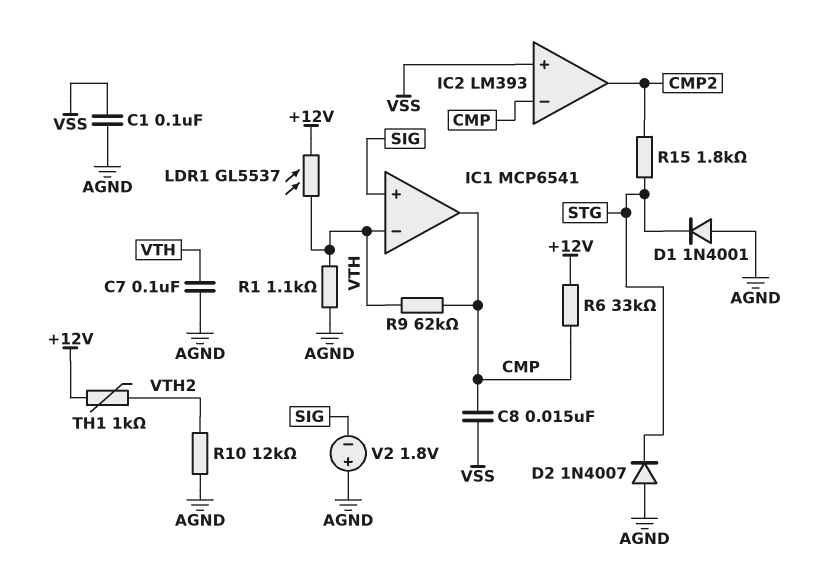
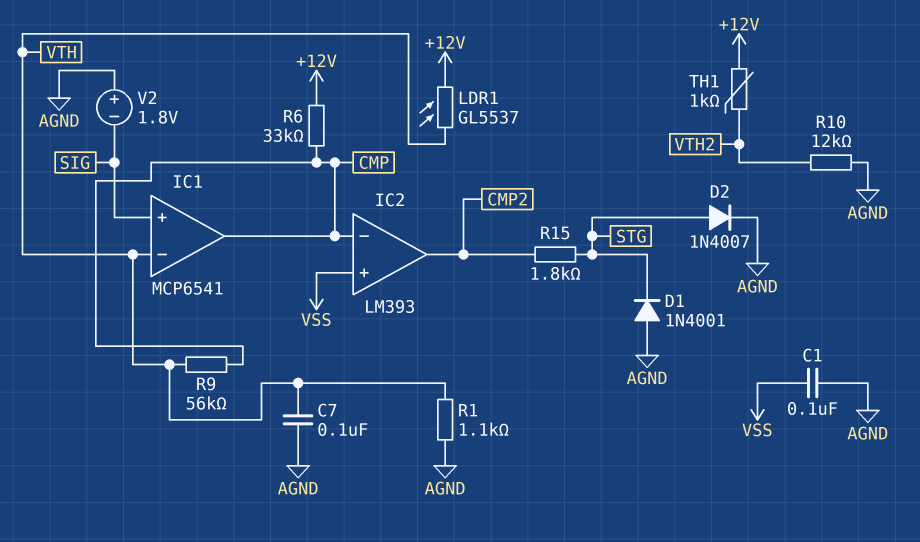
C8: 15nF (CMP, VSS) -> none
D2: diode 1N4007 (A AGND, K STG) -> diode 1N4007 (A STG, K AGND)
R9: 62k (CMP, VTH) -> 56k (CMP, VTH)

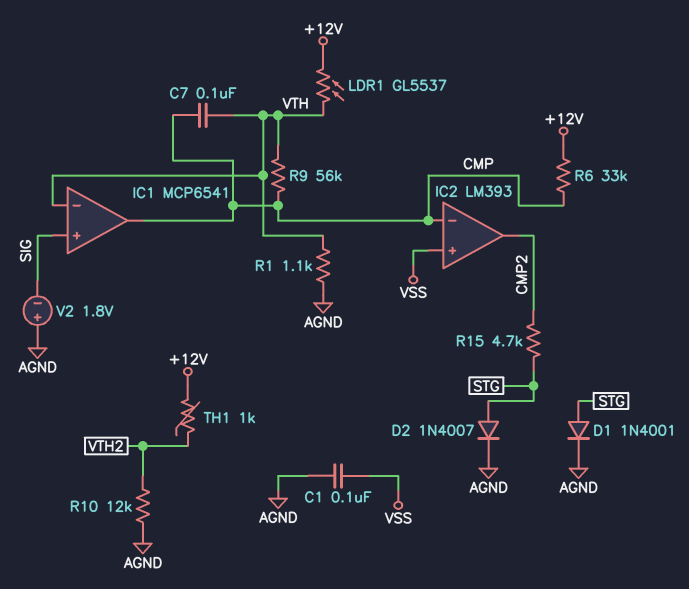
C7: 100nF (AGND, VTH) -> 100nF (CMP, VTH)
D1: diode 1N4001 (A AGND, K STG) -> diode 1N4001 (A STG, K AGND)
R15: 1.8k (CMP2, STG) -> 4.7k (CMP2, STG)

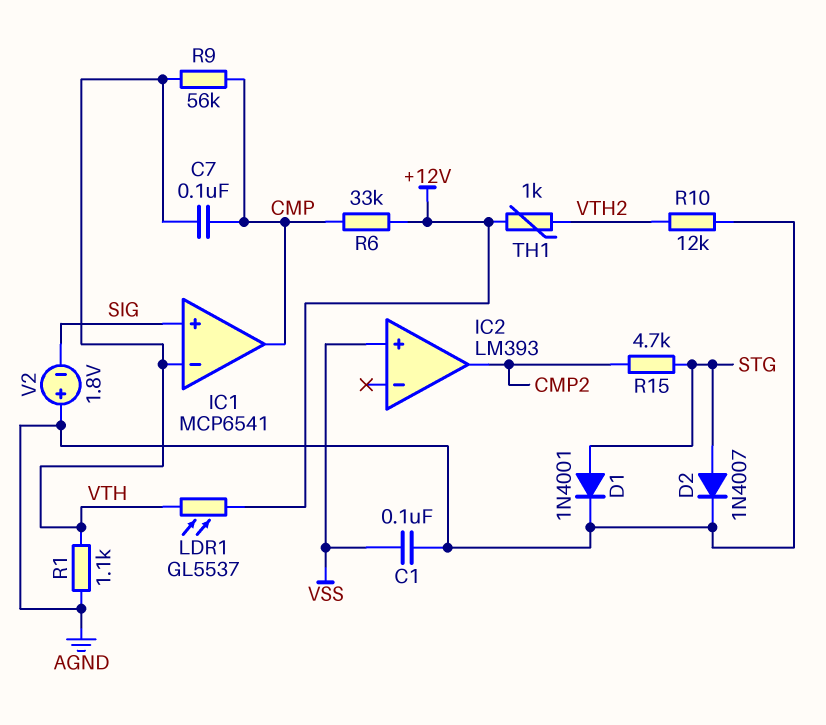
IC2 pin in-: CMP -> none

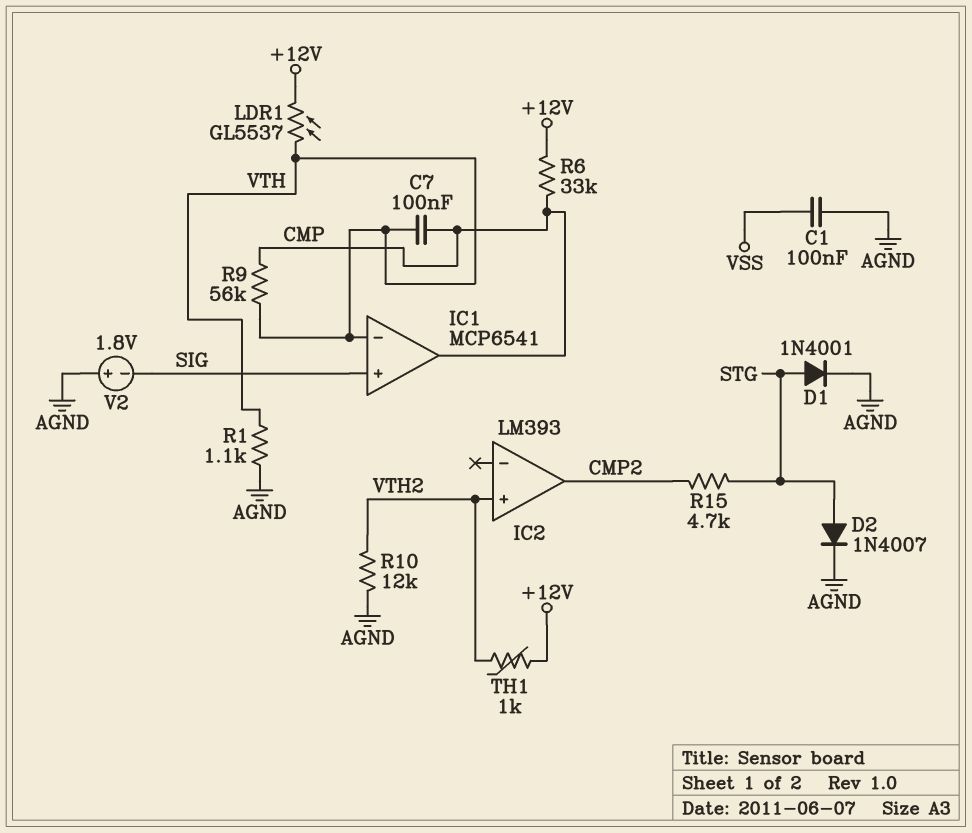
IC2 pin in+: VSS -> VTH2

